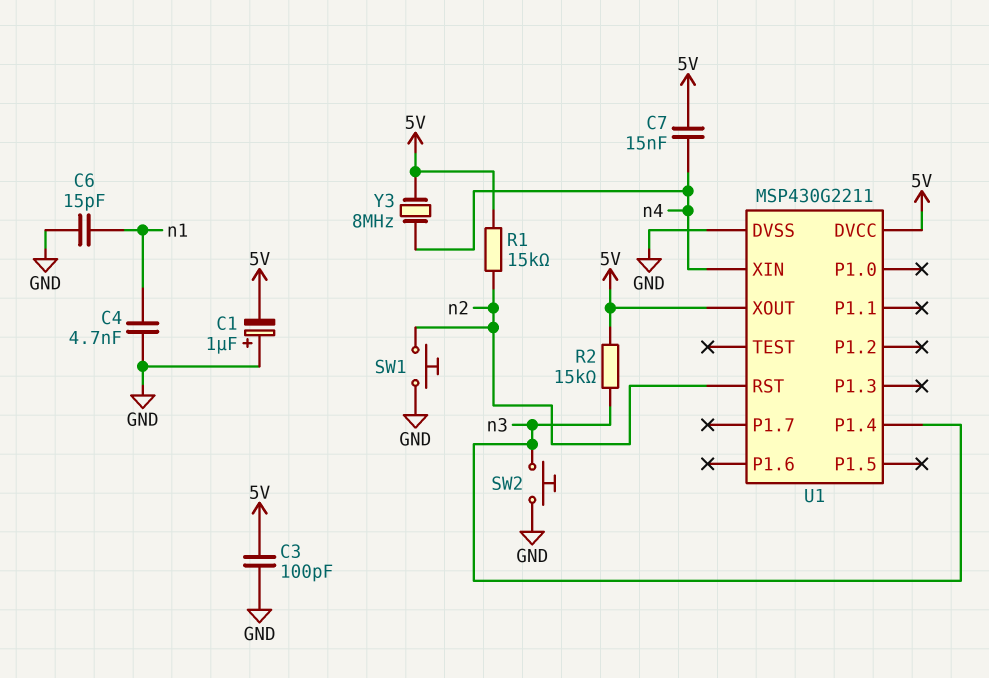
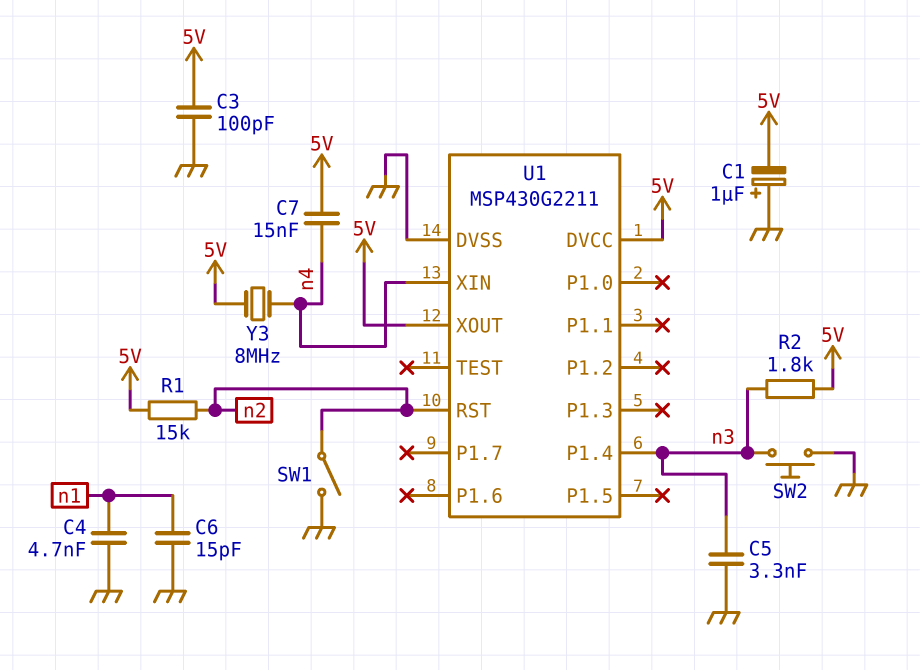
C5: none -> 3.3nF (GND, n3)
R2: 15k (5V, n3) -> 1.8k (5V, n3)
SW1: button (GND, n2) -> switch (GND, n2)

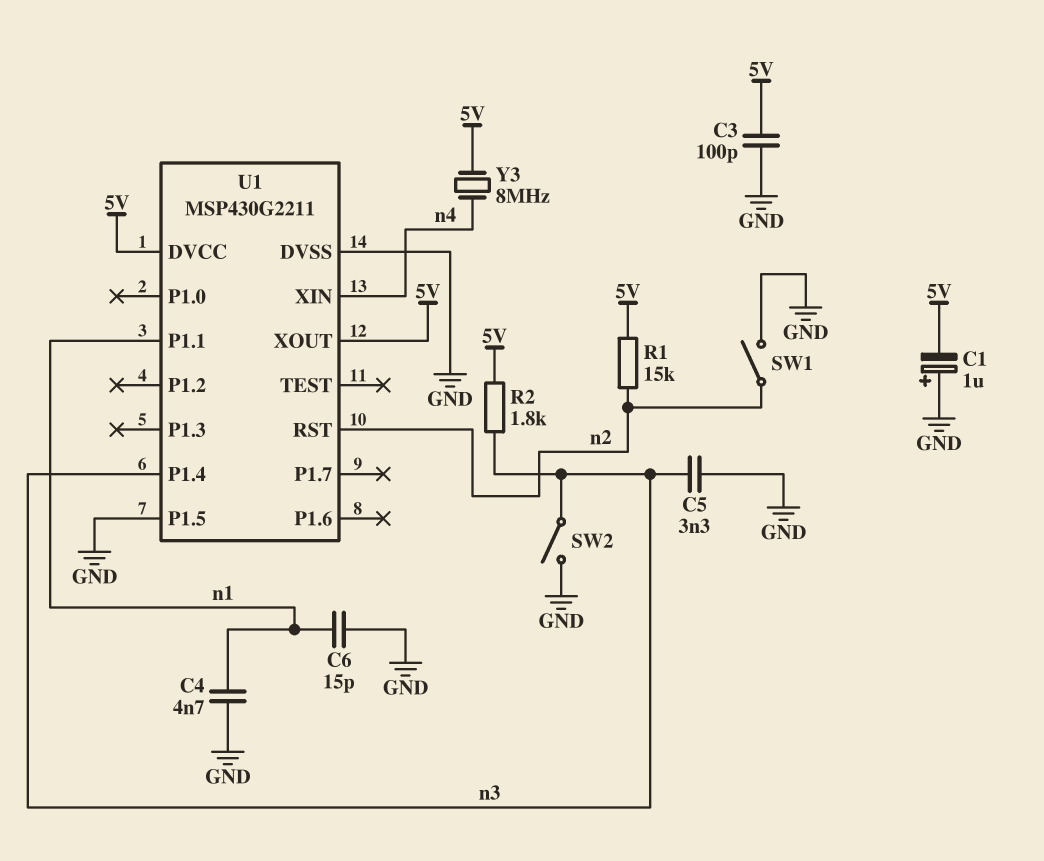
C7: 15nF (5V, n4) -> none
SW2: button (GND, n3) -> switch (GND, n3)
U1 pin P1.1: none -> n1
U1 pin P1.5: none -> GND

